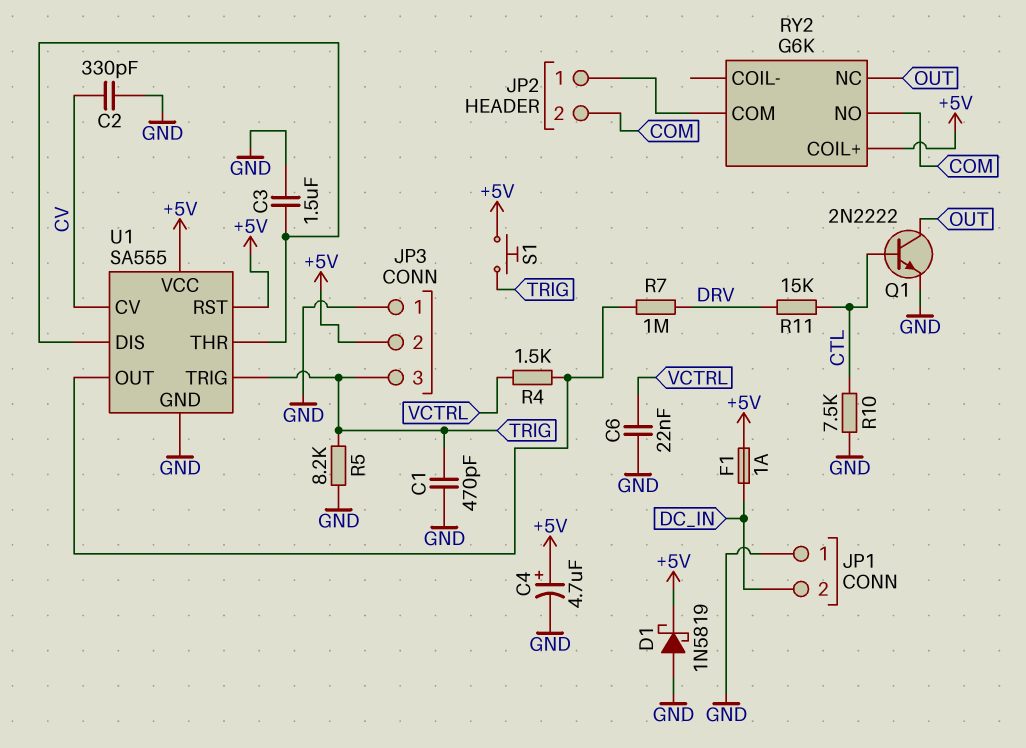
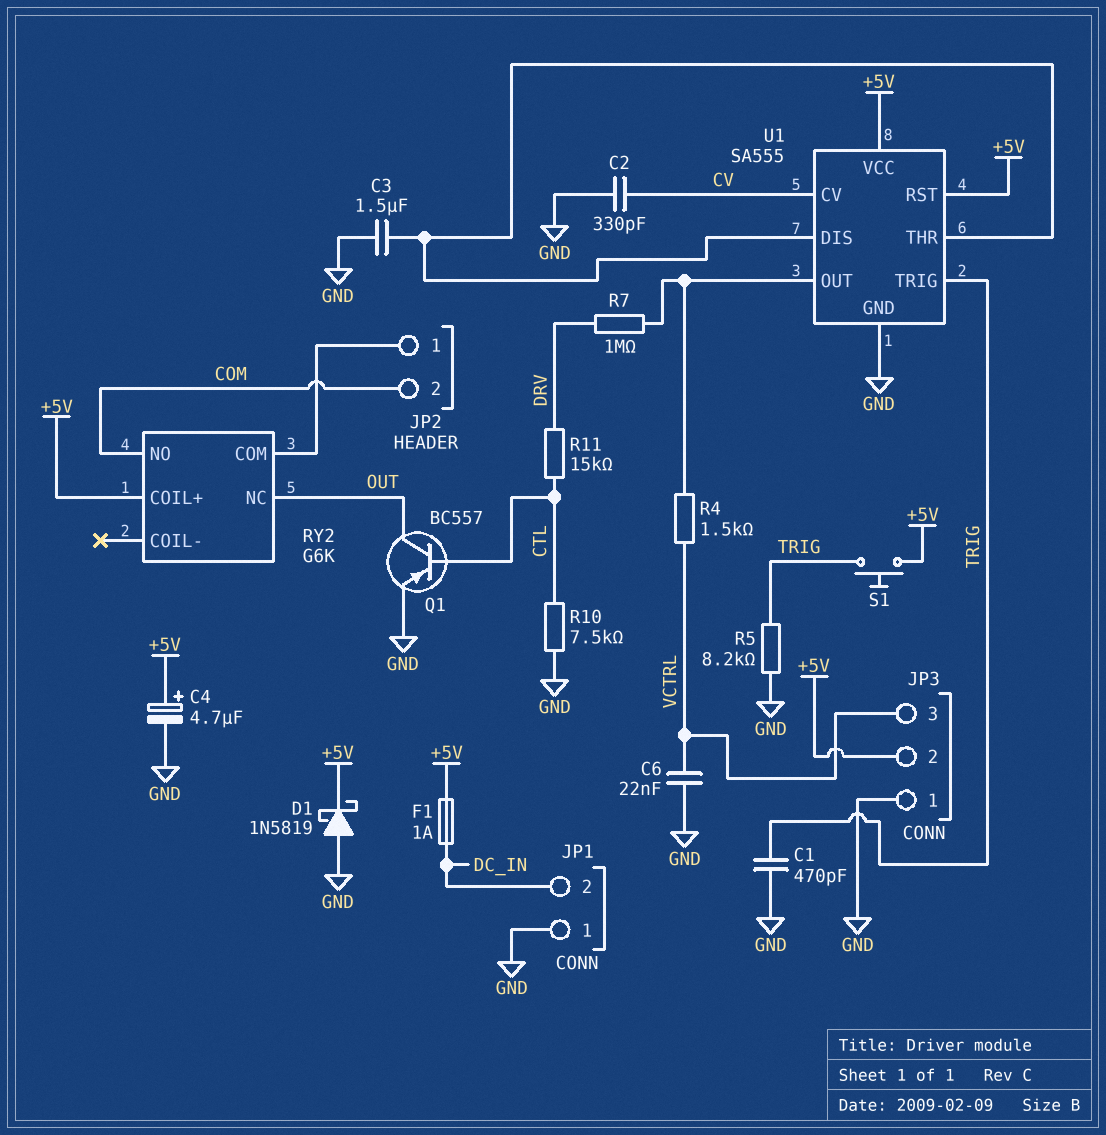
JP3 pin 3: TRIG -> VCTRL
Q1: NPN 2N2222 (B CTL, C OUT, E GND) -> PNP BC557 (B CTL, C OUT, E GND)

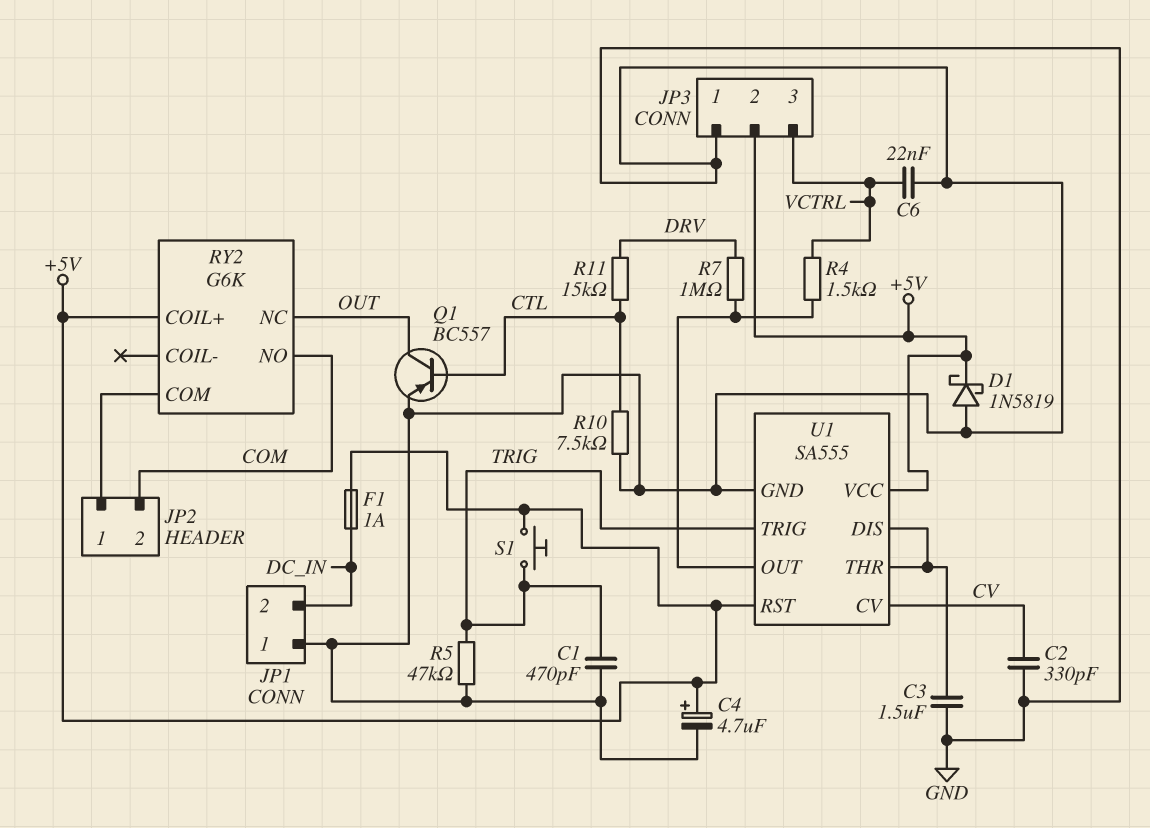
R5: 8.2k (GND, TRIG) -> 47k (GND, TRIG)

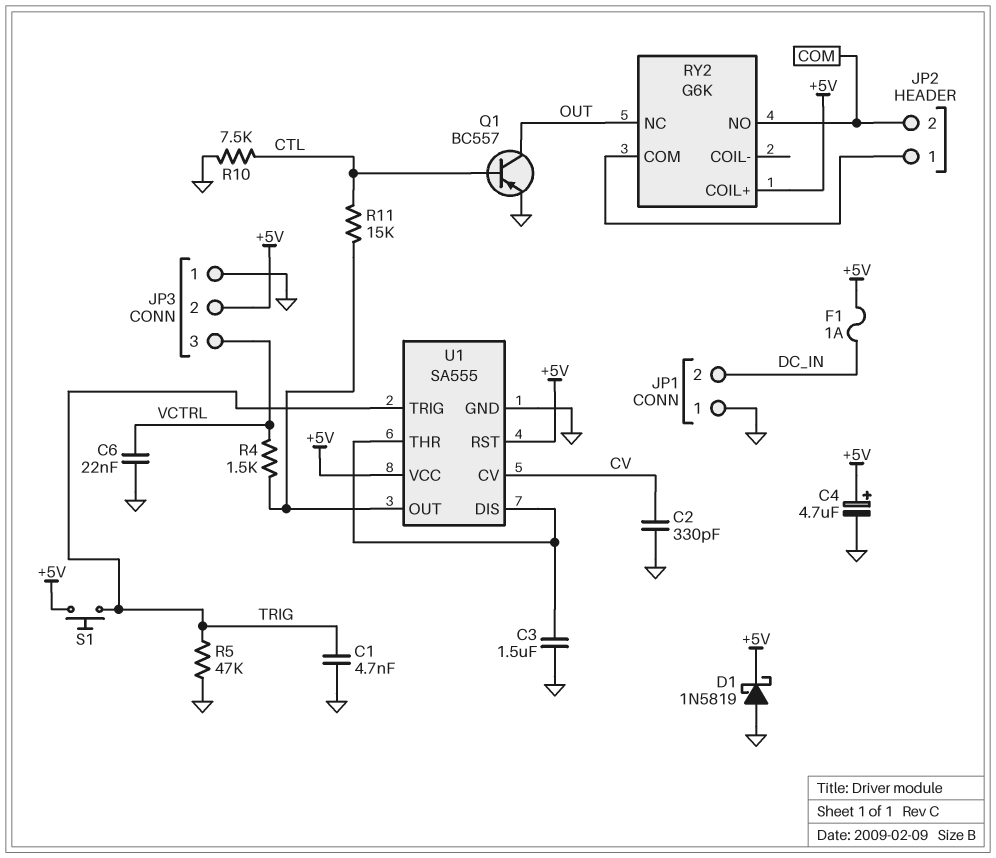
C1: 470pF (GND, TRIG) -> 4.7nF (GND, TRIG)
R7: 1M (DRV, U1/OUT) -> none
R11: 15k (CTL, DRV) -> 15k (CTL, U1/OUT)

